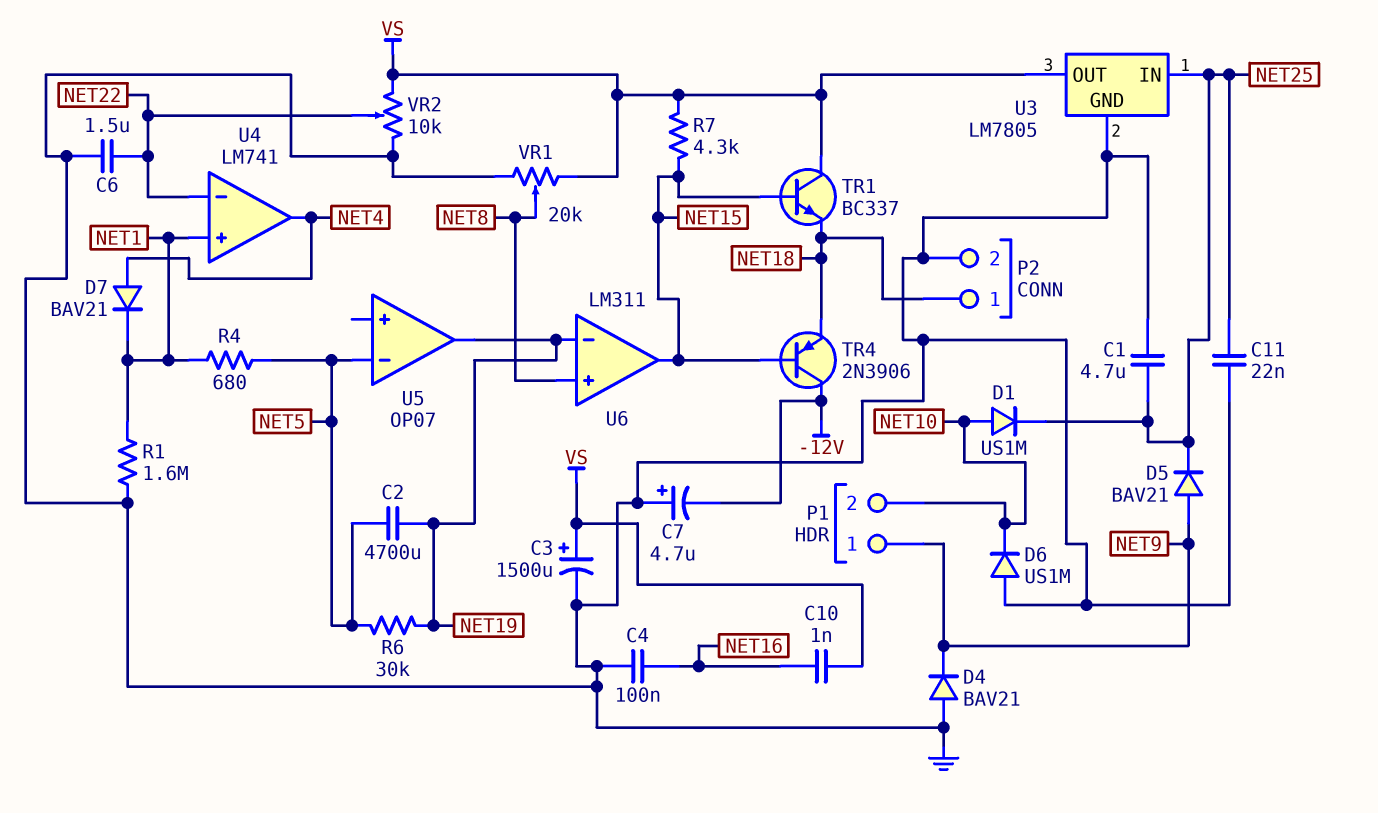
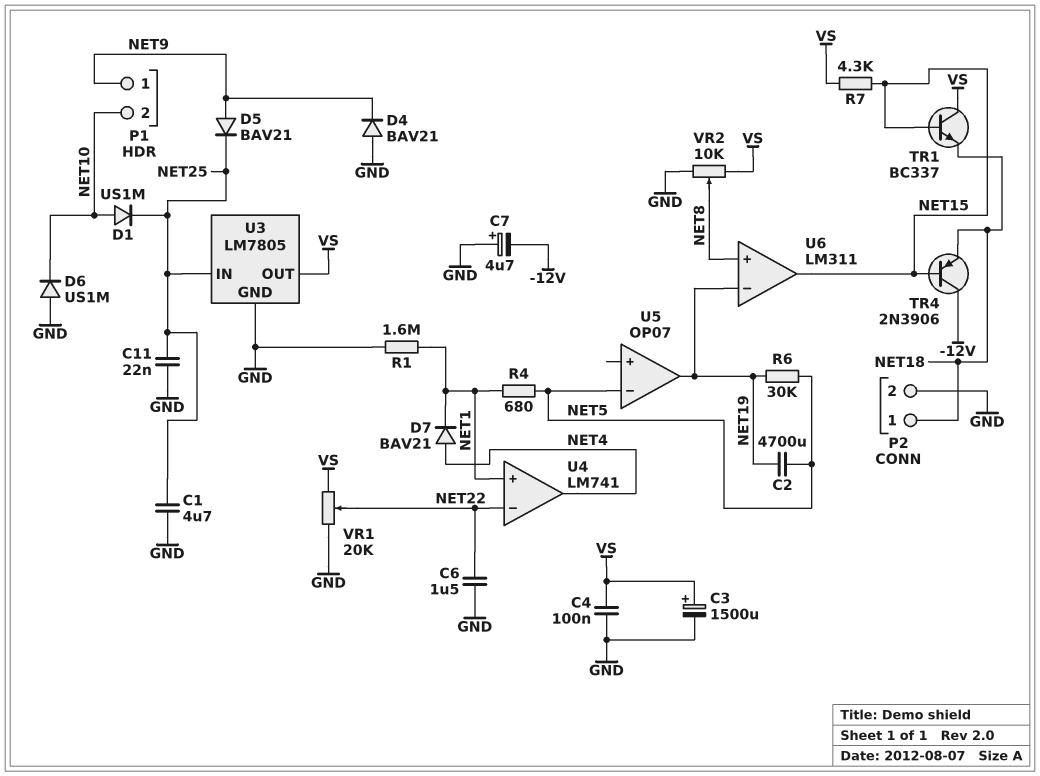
C4: 100nF (GND, NET16) -> 100nF (GND, VS)
C10: 1nF (NET16, VS) -> none
VR1: 20k (GND, VS, wiper NET8) -> 20k (GND, VS, wiper NET22)
VR2: 10k (GND, VS, wiper NET22) -> 10k (GND, VS, wiper NET8)

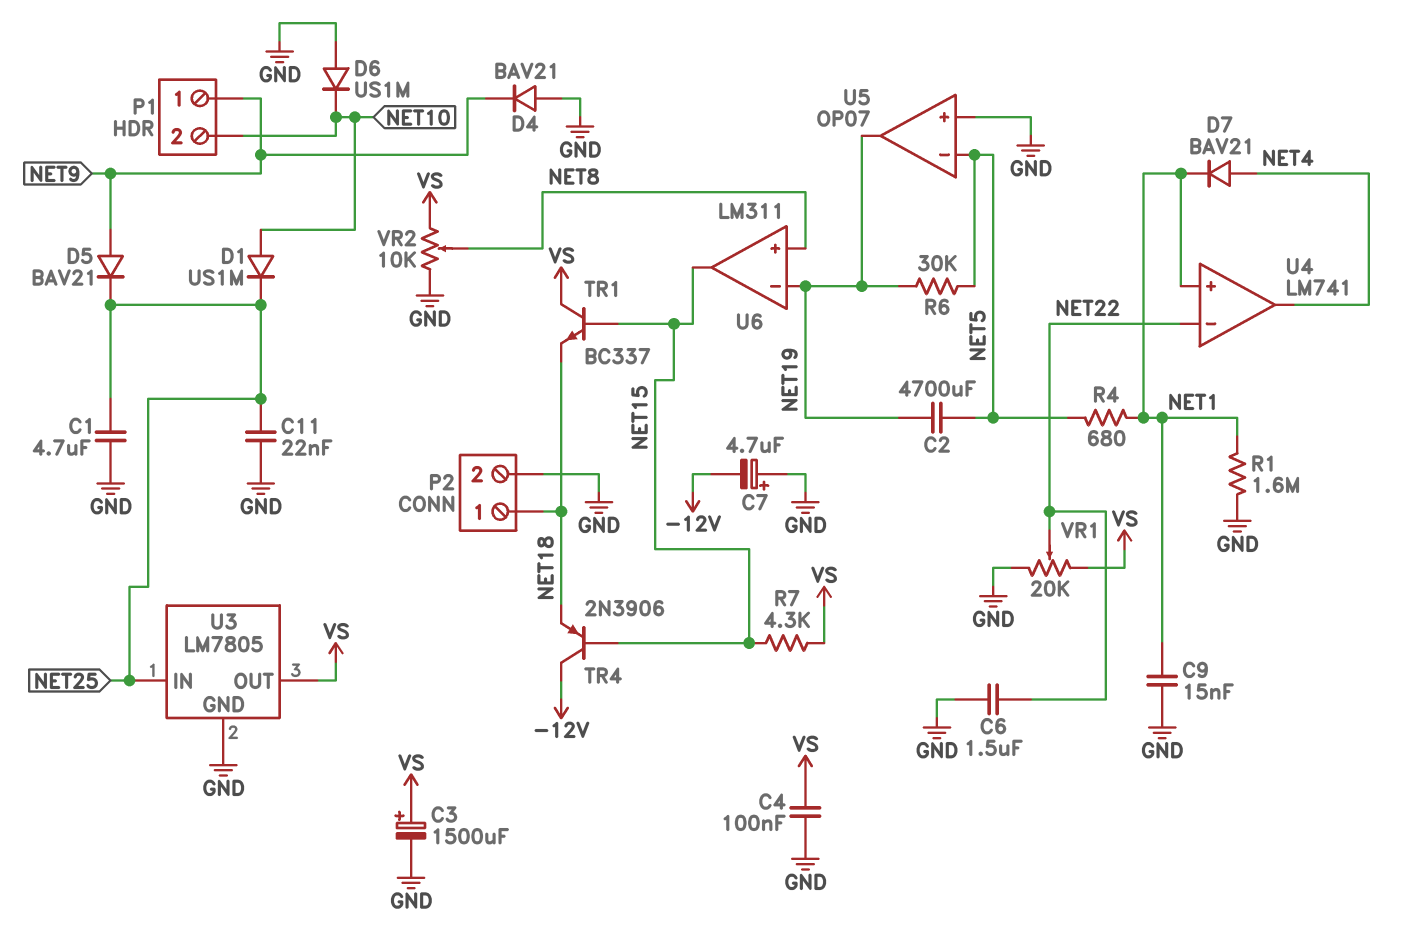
C9: none -> 15nF (GND, NET1)
U5 pin in+: none -> GND

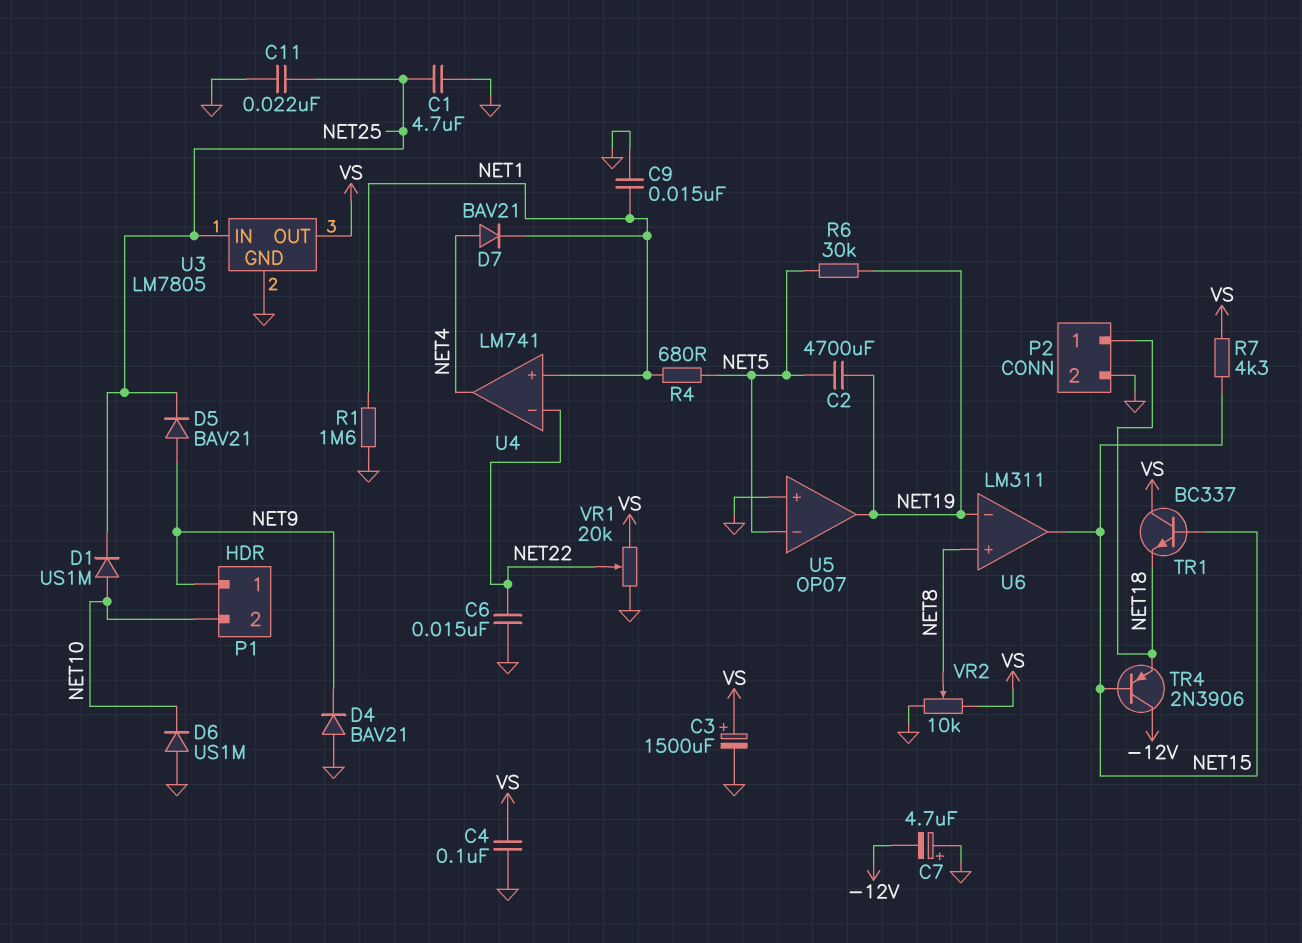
C6: 1.5uF (GND, NET22) -> 15nF (GND, NET22)

